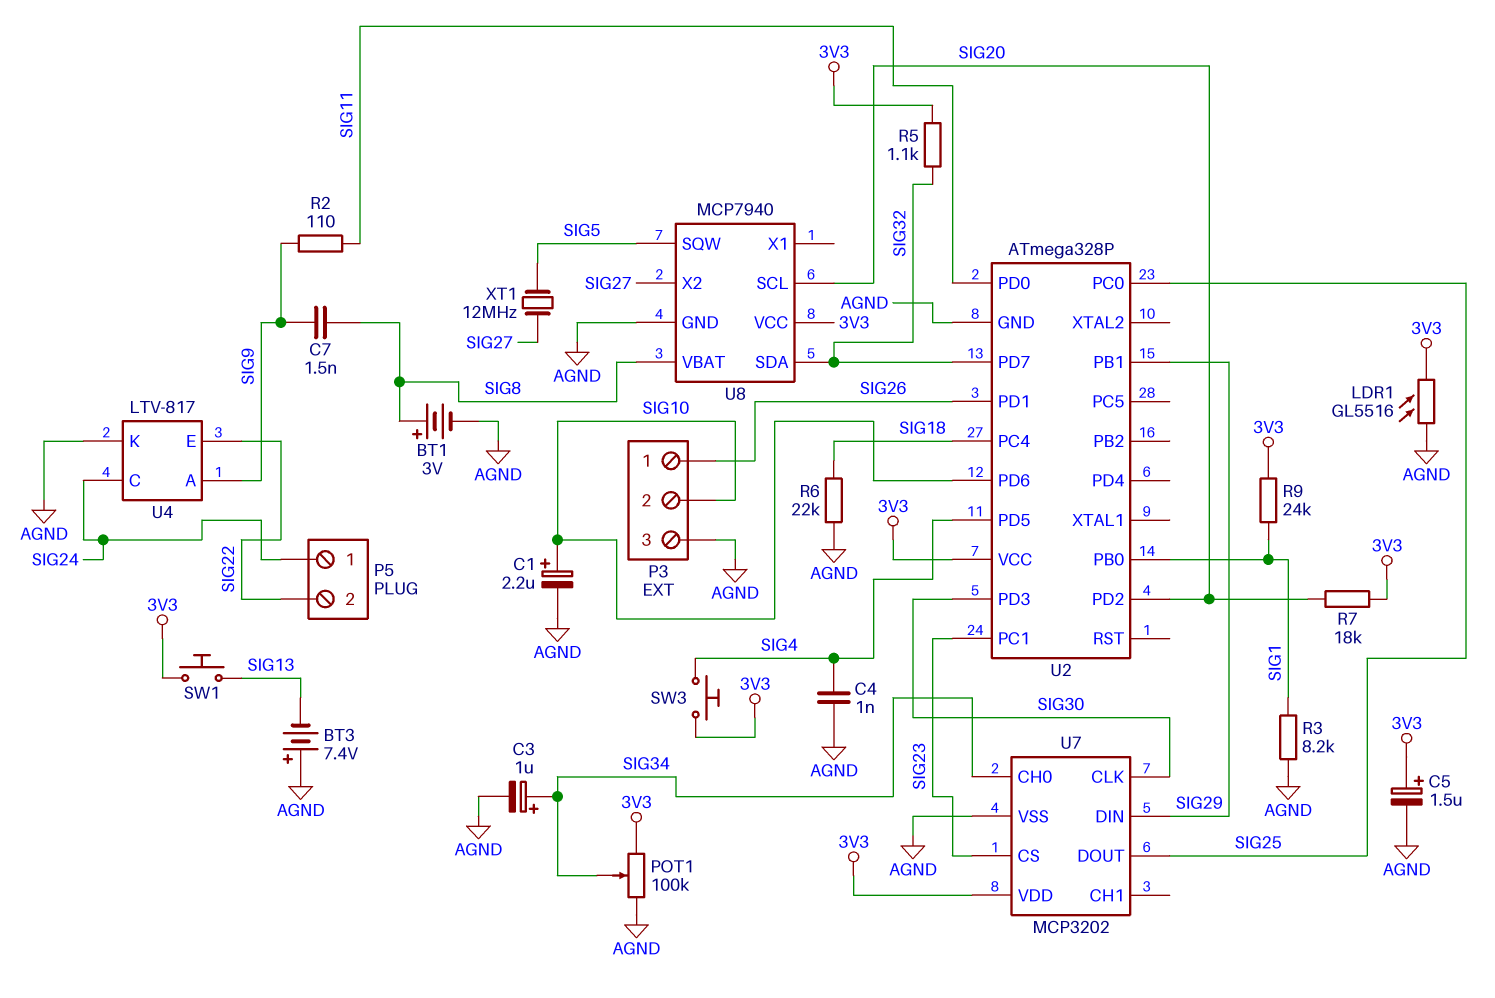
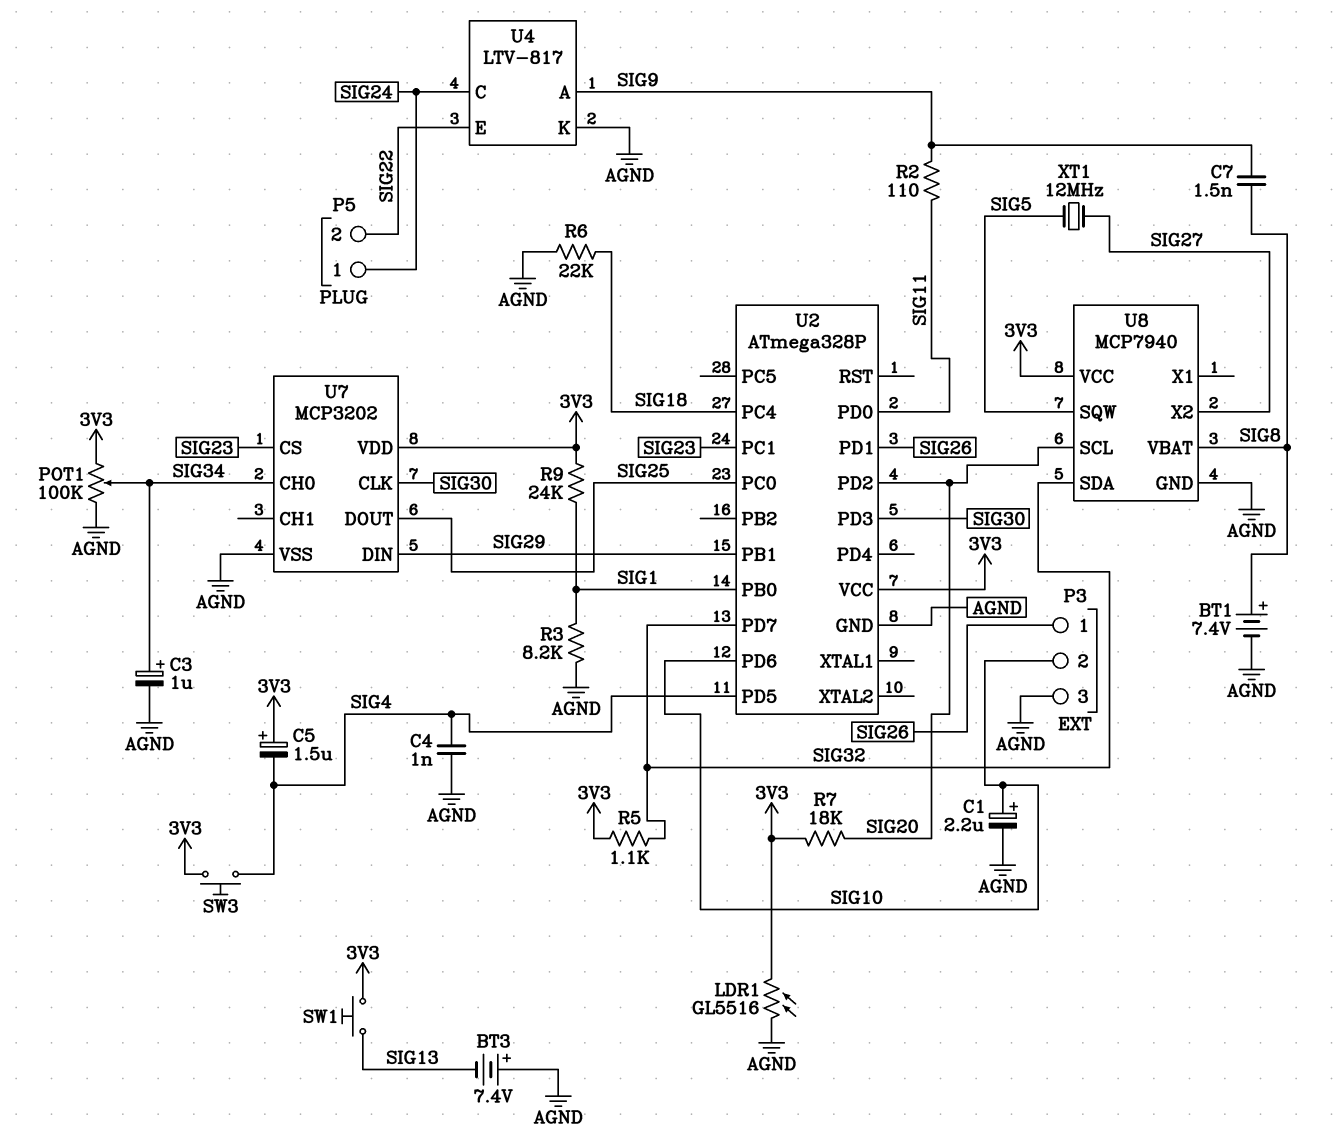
BT1: 3V (plus SIG8, minus AGND) -> 7.4V (plus SIG8, minus AGND)
C5: 1.5uF (plus 3V3, minus AGND) -> 1.5uF (plus 3V3, minus SIG4)

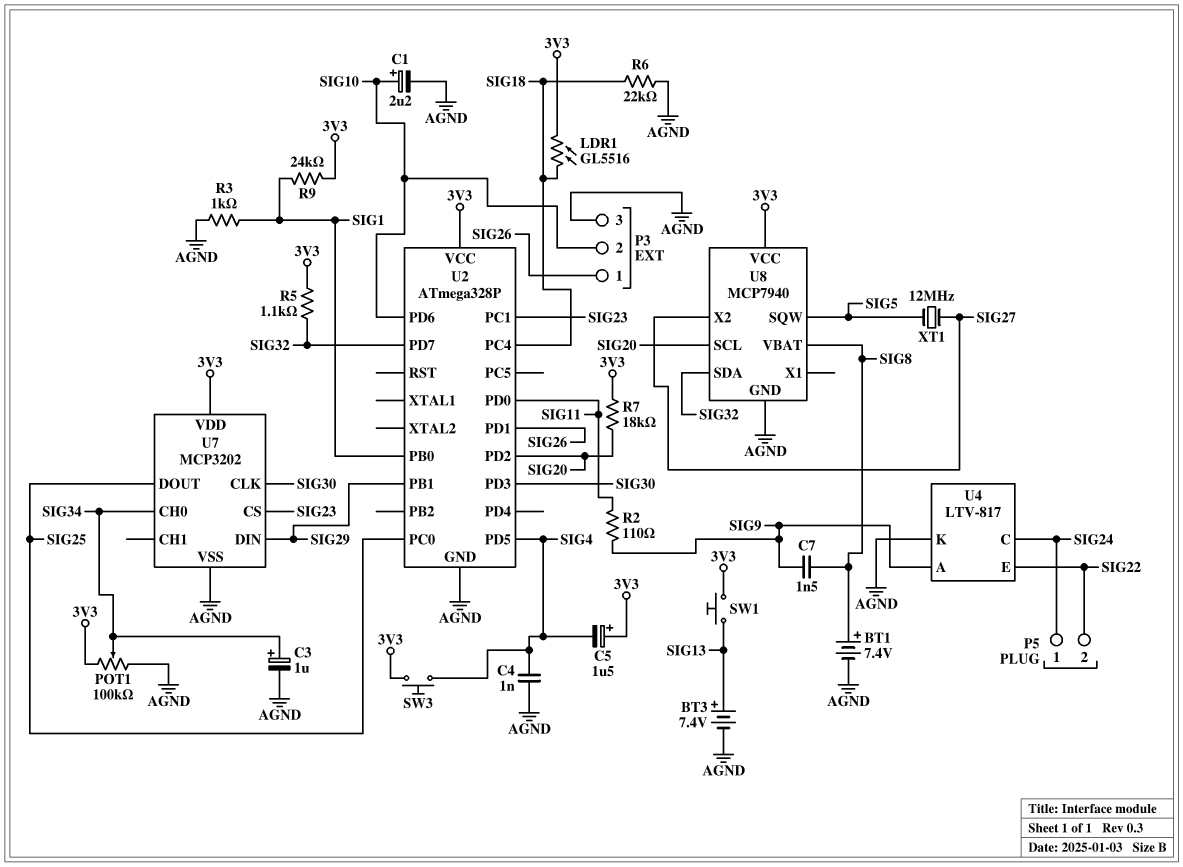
BT3: 7.4V (plus AGND, minus SIG13) -> 7.4V (plus SIG13, minus AGND)
LDR1: GL5516 (3V3, AGND) -> GL5516 (3V3, SIG18)
R3: 8.2k (AGND, SIG1) -> 1k (AGND, SIG1)

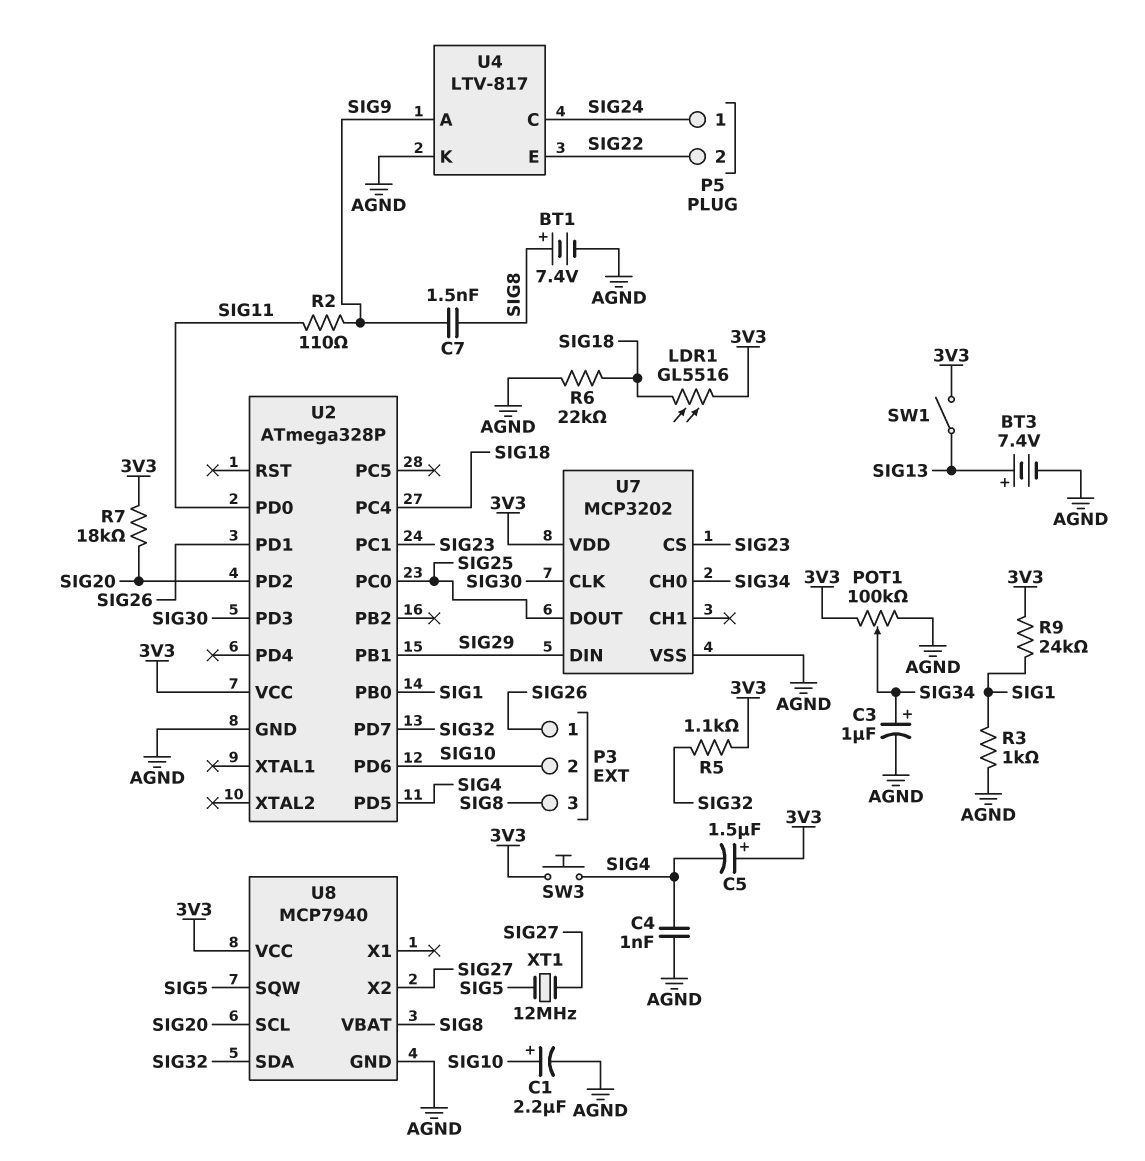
P3 pin 3: AGND -> SIG8
SW1: button (3V3, SIG13) -> switch (3V3, SIG13)

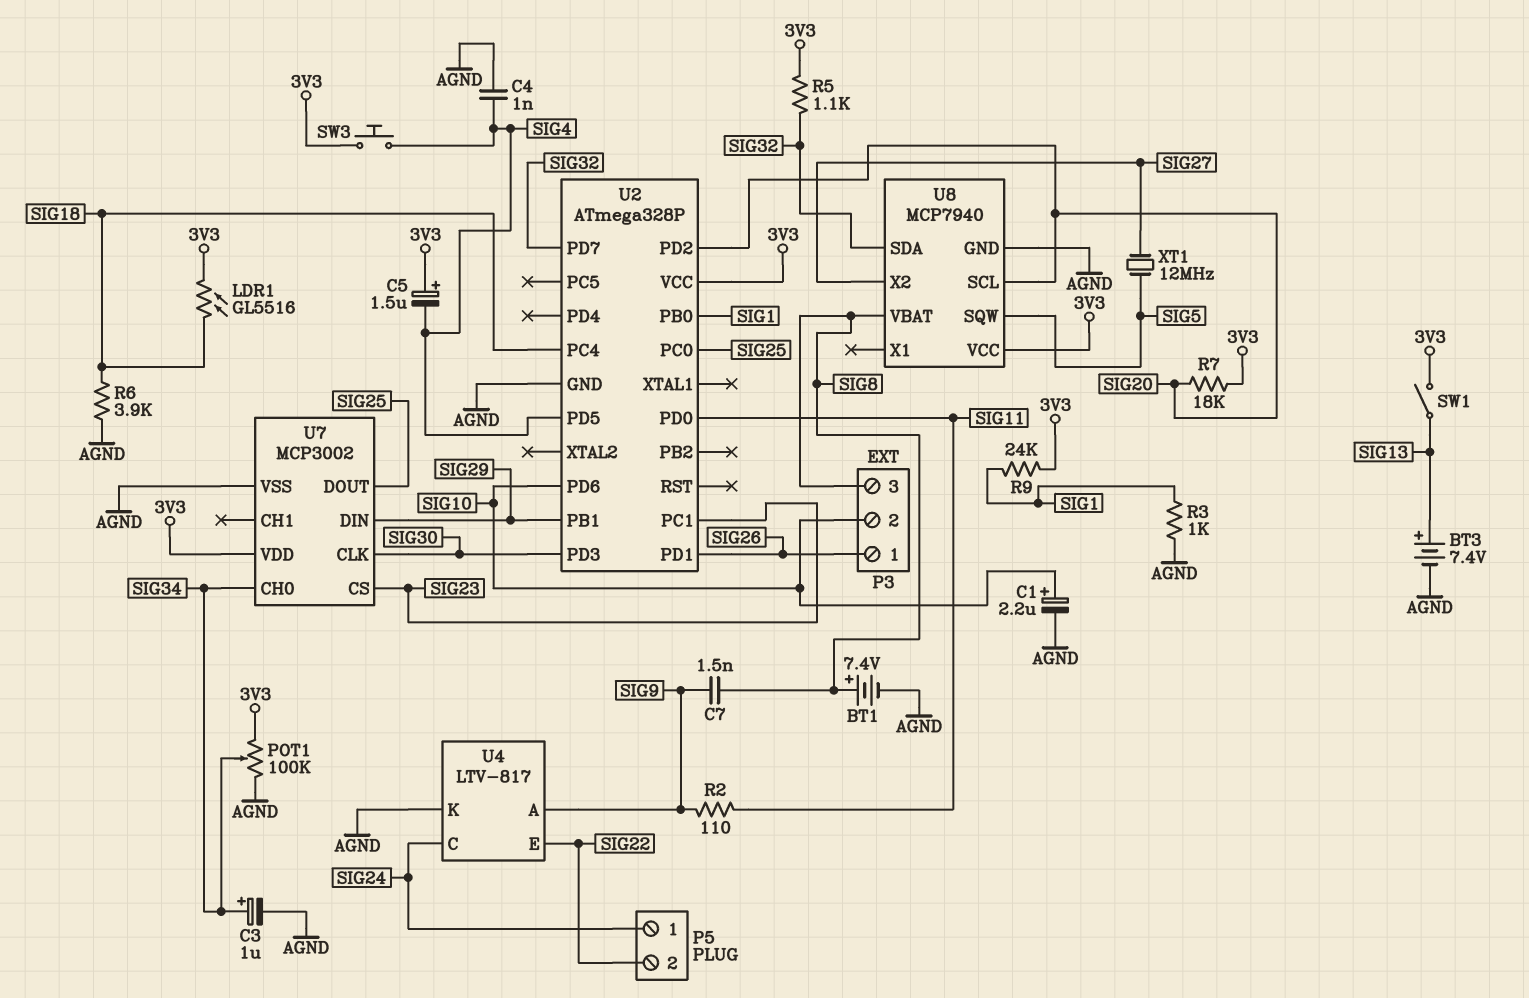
R6: 22k (AGND, SIG18) -> 3.9k (AGND, SIG18)
U7: MCP3202 -> MCP3002

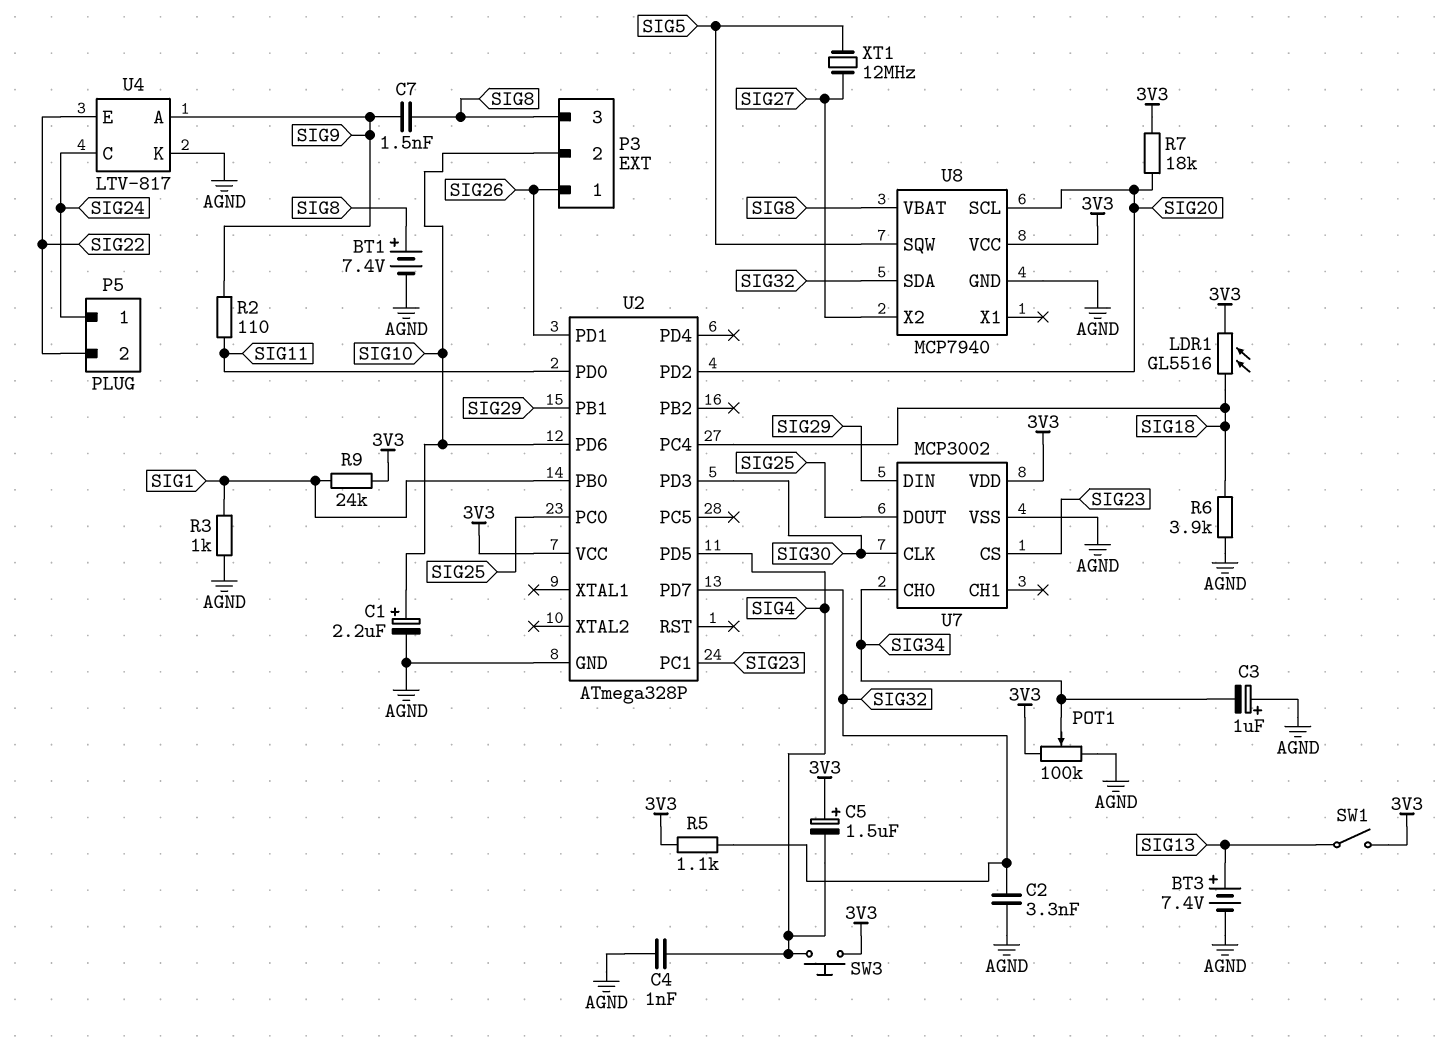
C2: none -> 3.3nF (AGND, SIG32)
C3: 1uF (plus SIG34, minus AGND) -> 1uF (plus AGND, minus SIG34)

